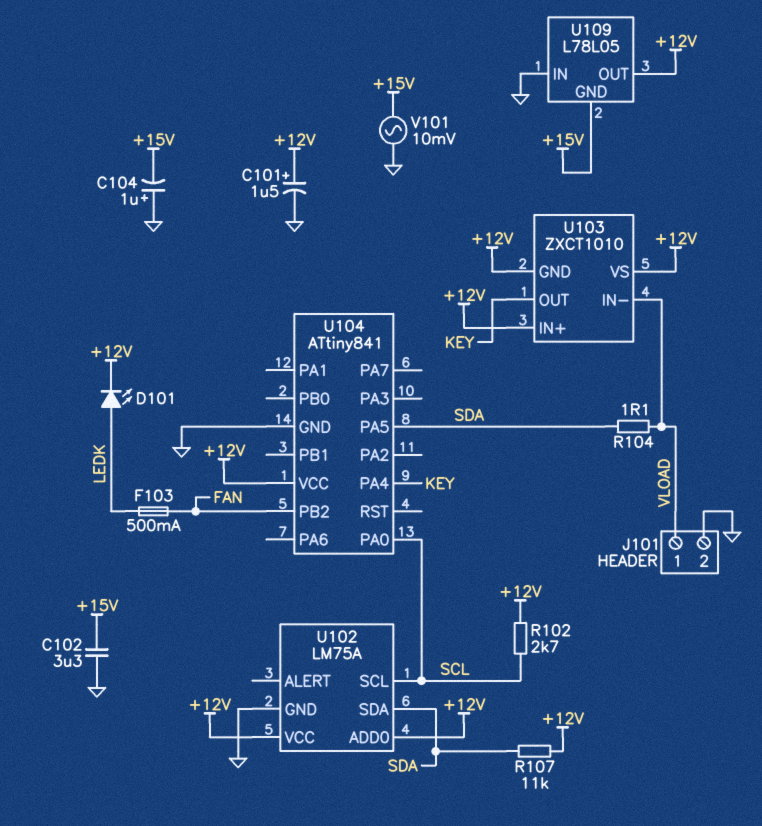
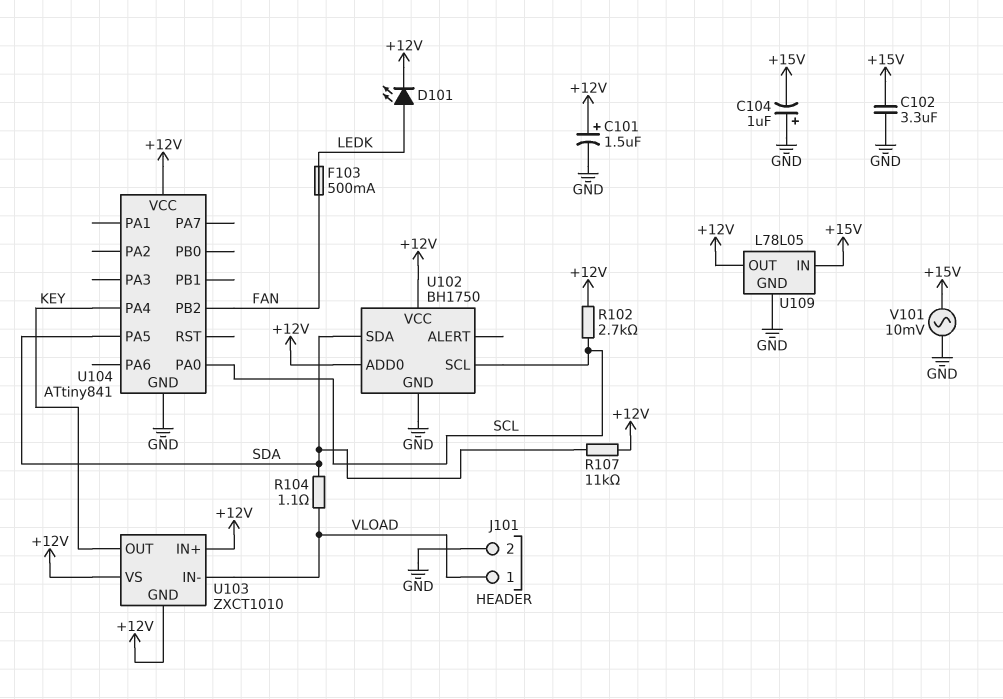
U102: LM75A -> BH1750
U109 pin GND: +15V -> GND
U109 pin IN: GND -> +15V

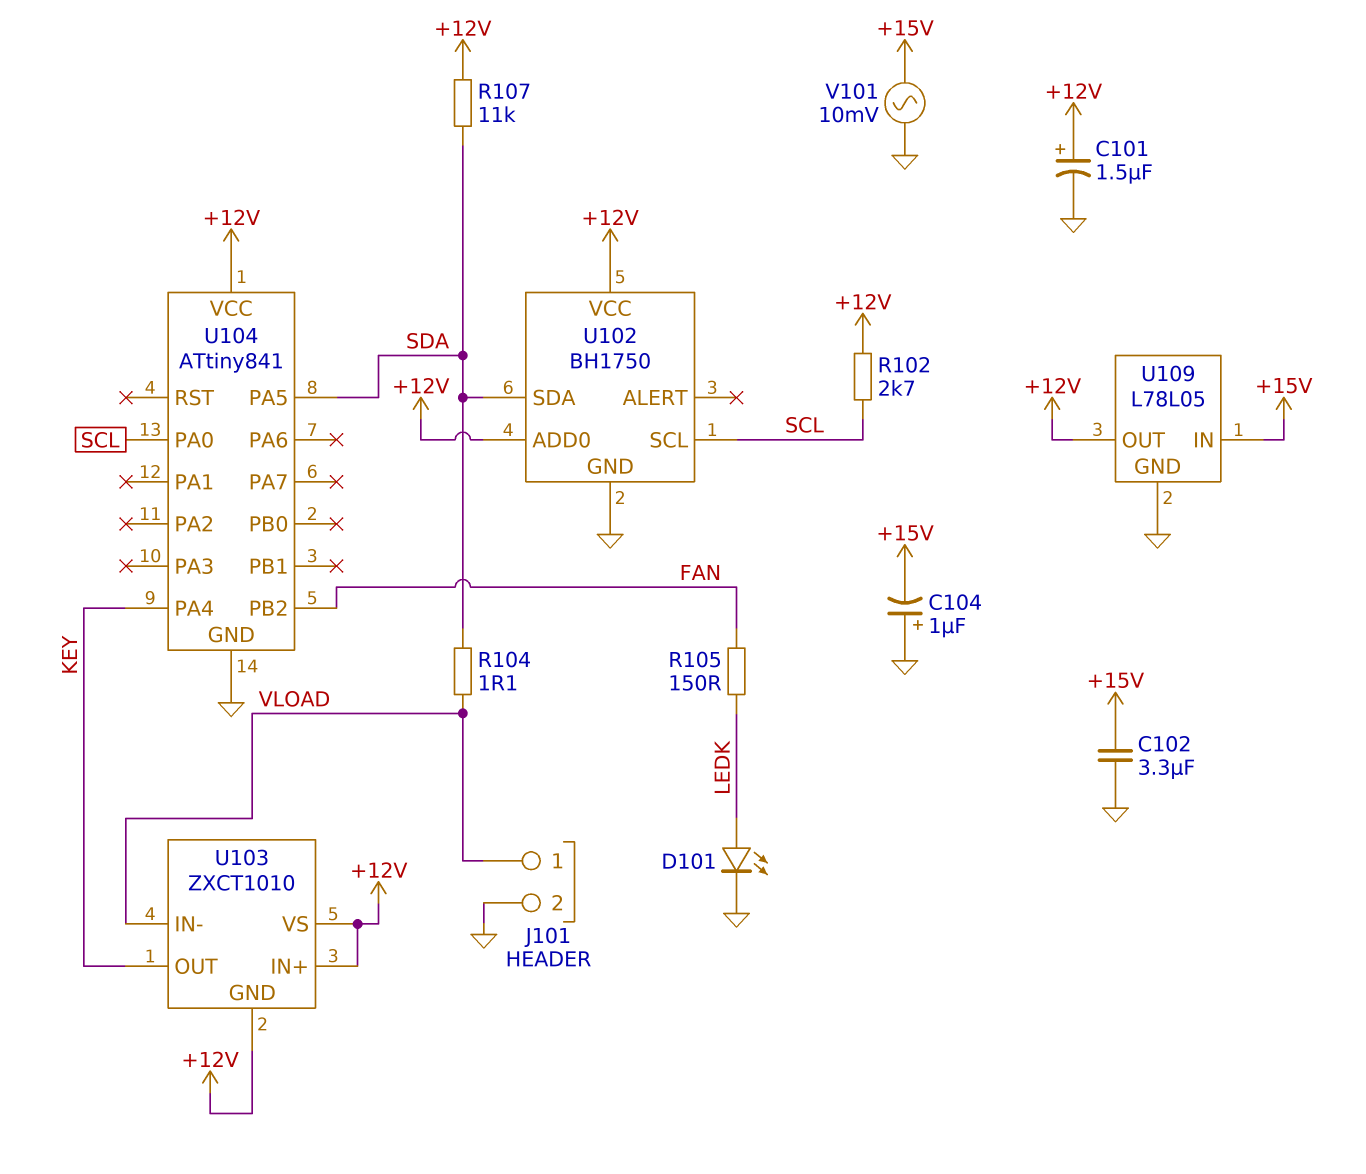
D101: LED (A LEDK, K +12V) -> LED (A LEDK, K GND)
F103: 500mA (FAN, LEDK) -> none
R105: none -> 150 (FAN, LEDK)

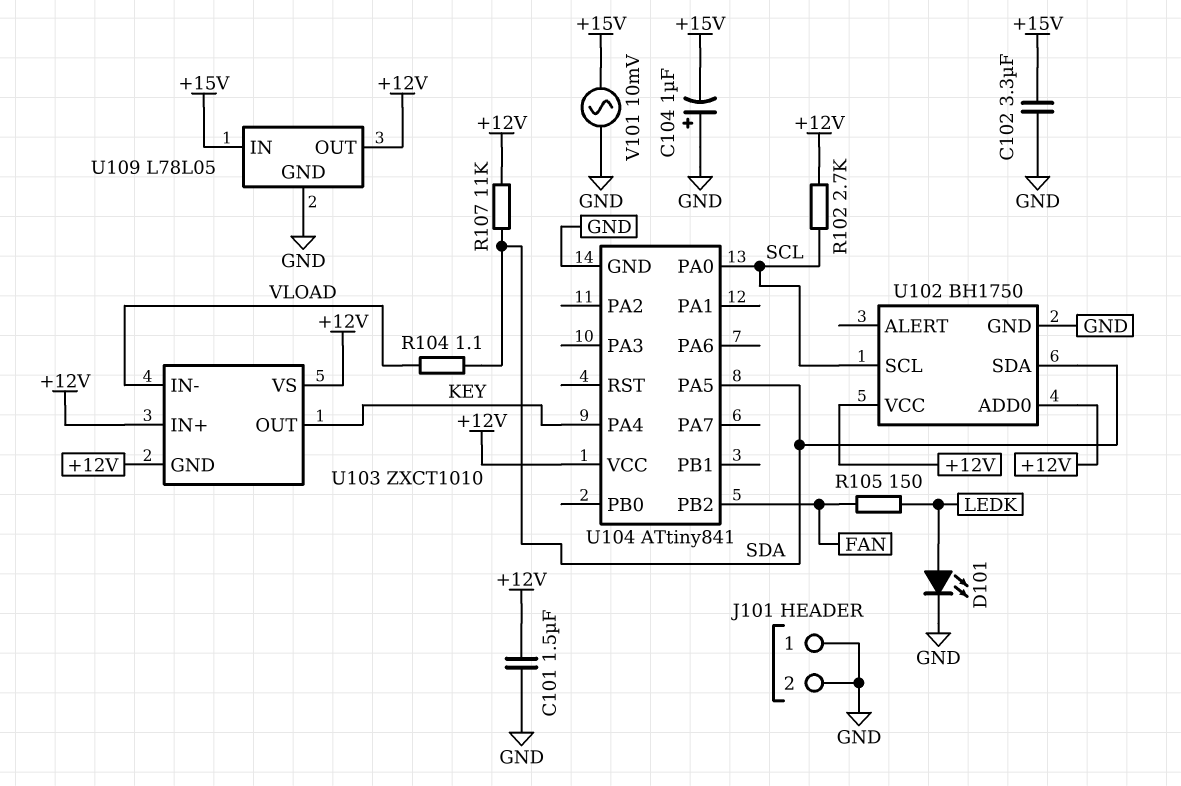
C101: 1.5uF (plus +12V, minus GND) -> 1.5uF (+12V, GND)
J101 pin 1: VLOAD -> GND

